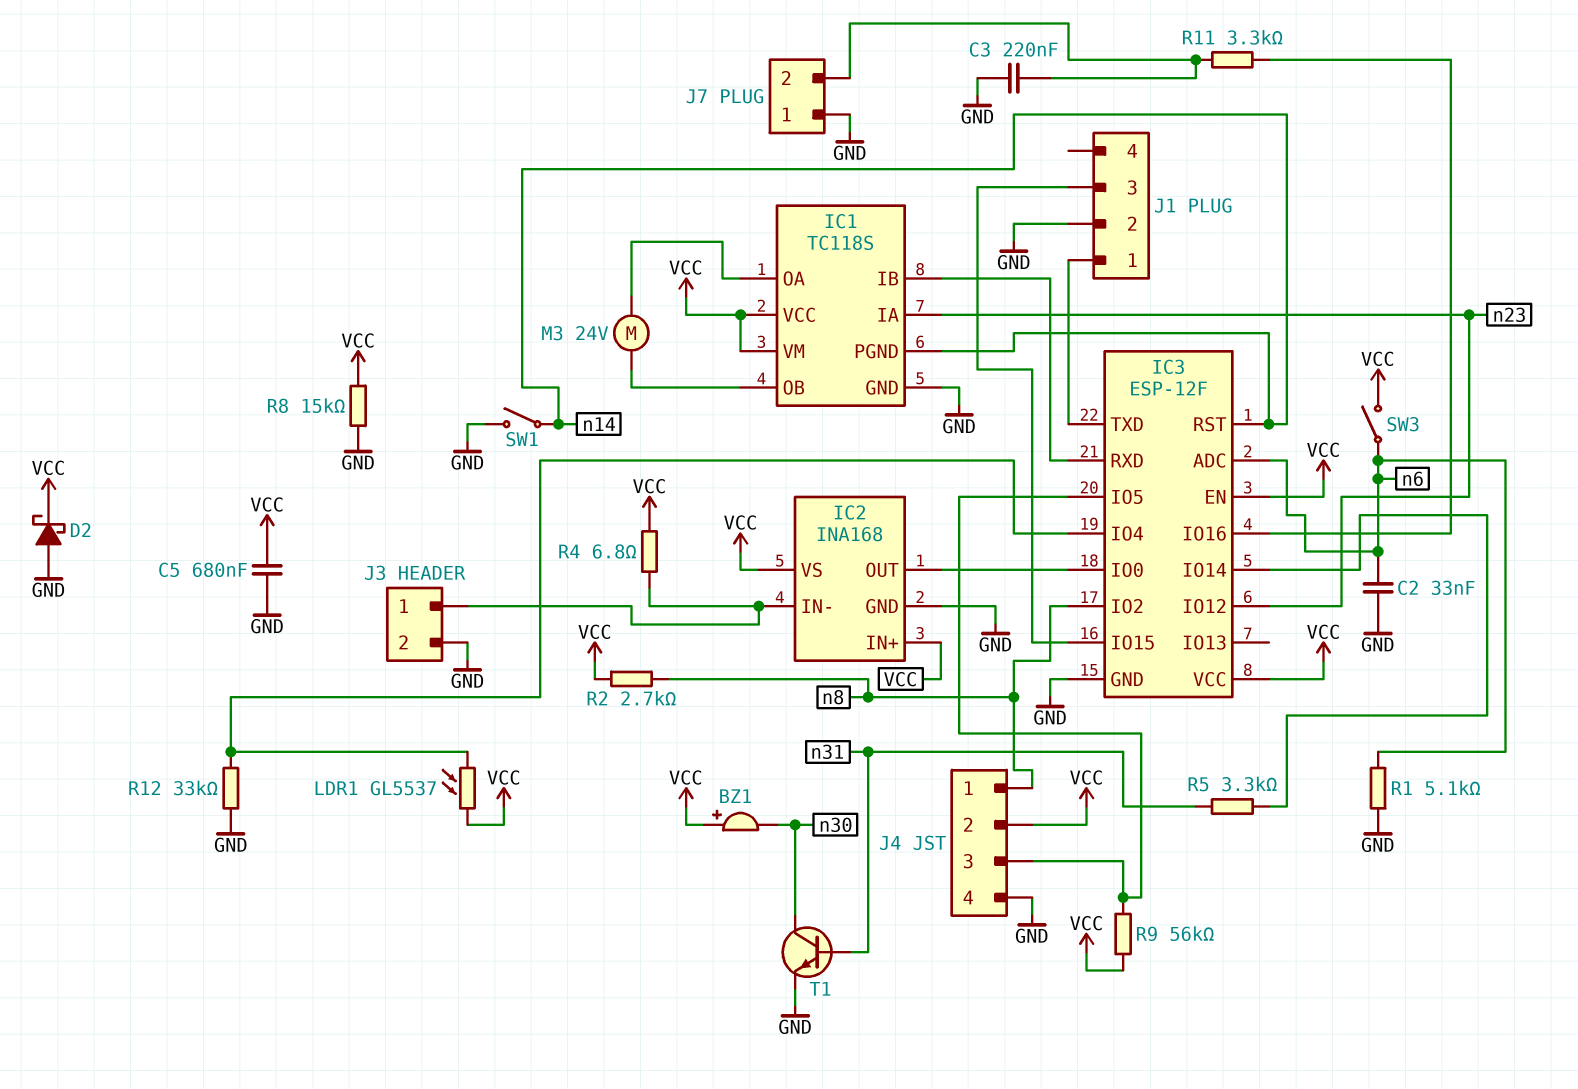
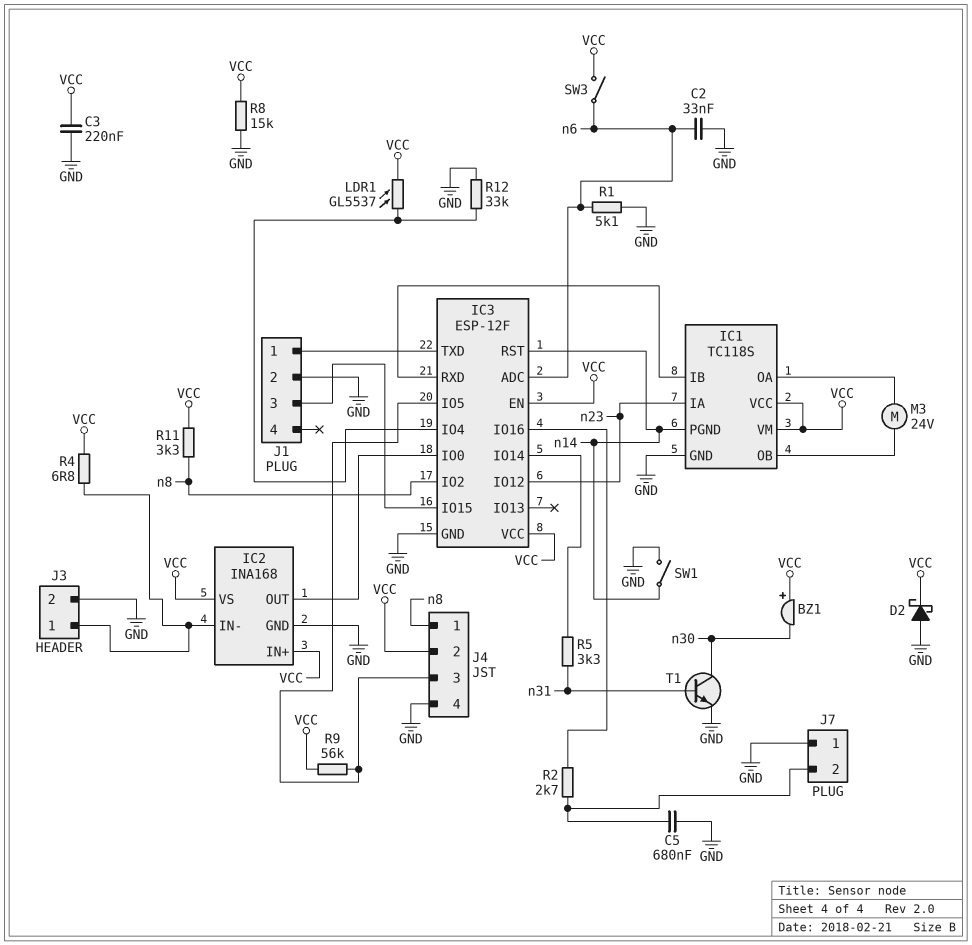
C3: 220nF (GND, J7/2) -> 220nF (GND, VCC)
C5: 680nF (GND, VCC) -> 680nF (GND, J7/2)
R2: 2.7k (VCC, n8) -> 2.7k (IC3/IO16, J7/2)
R11: 3.3k (IC3/IO16, J7/2) -> 3.3k (VCC, n8)

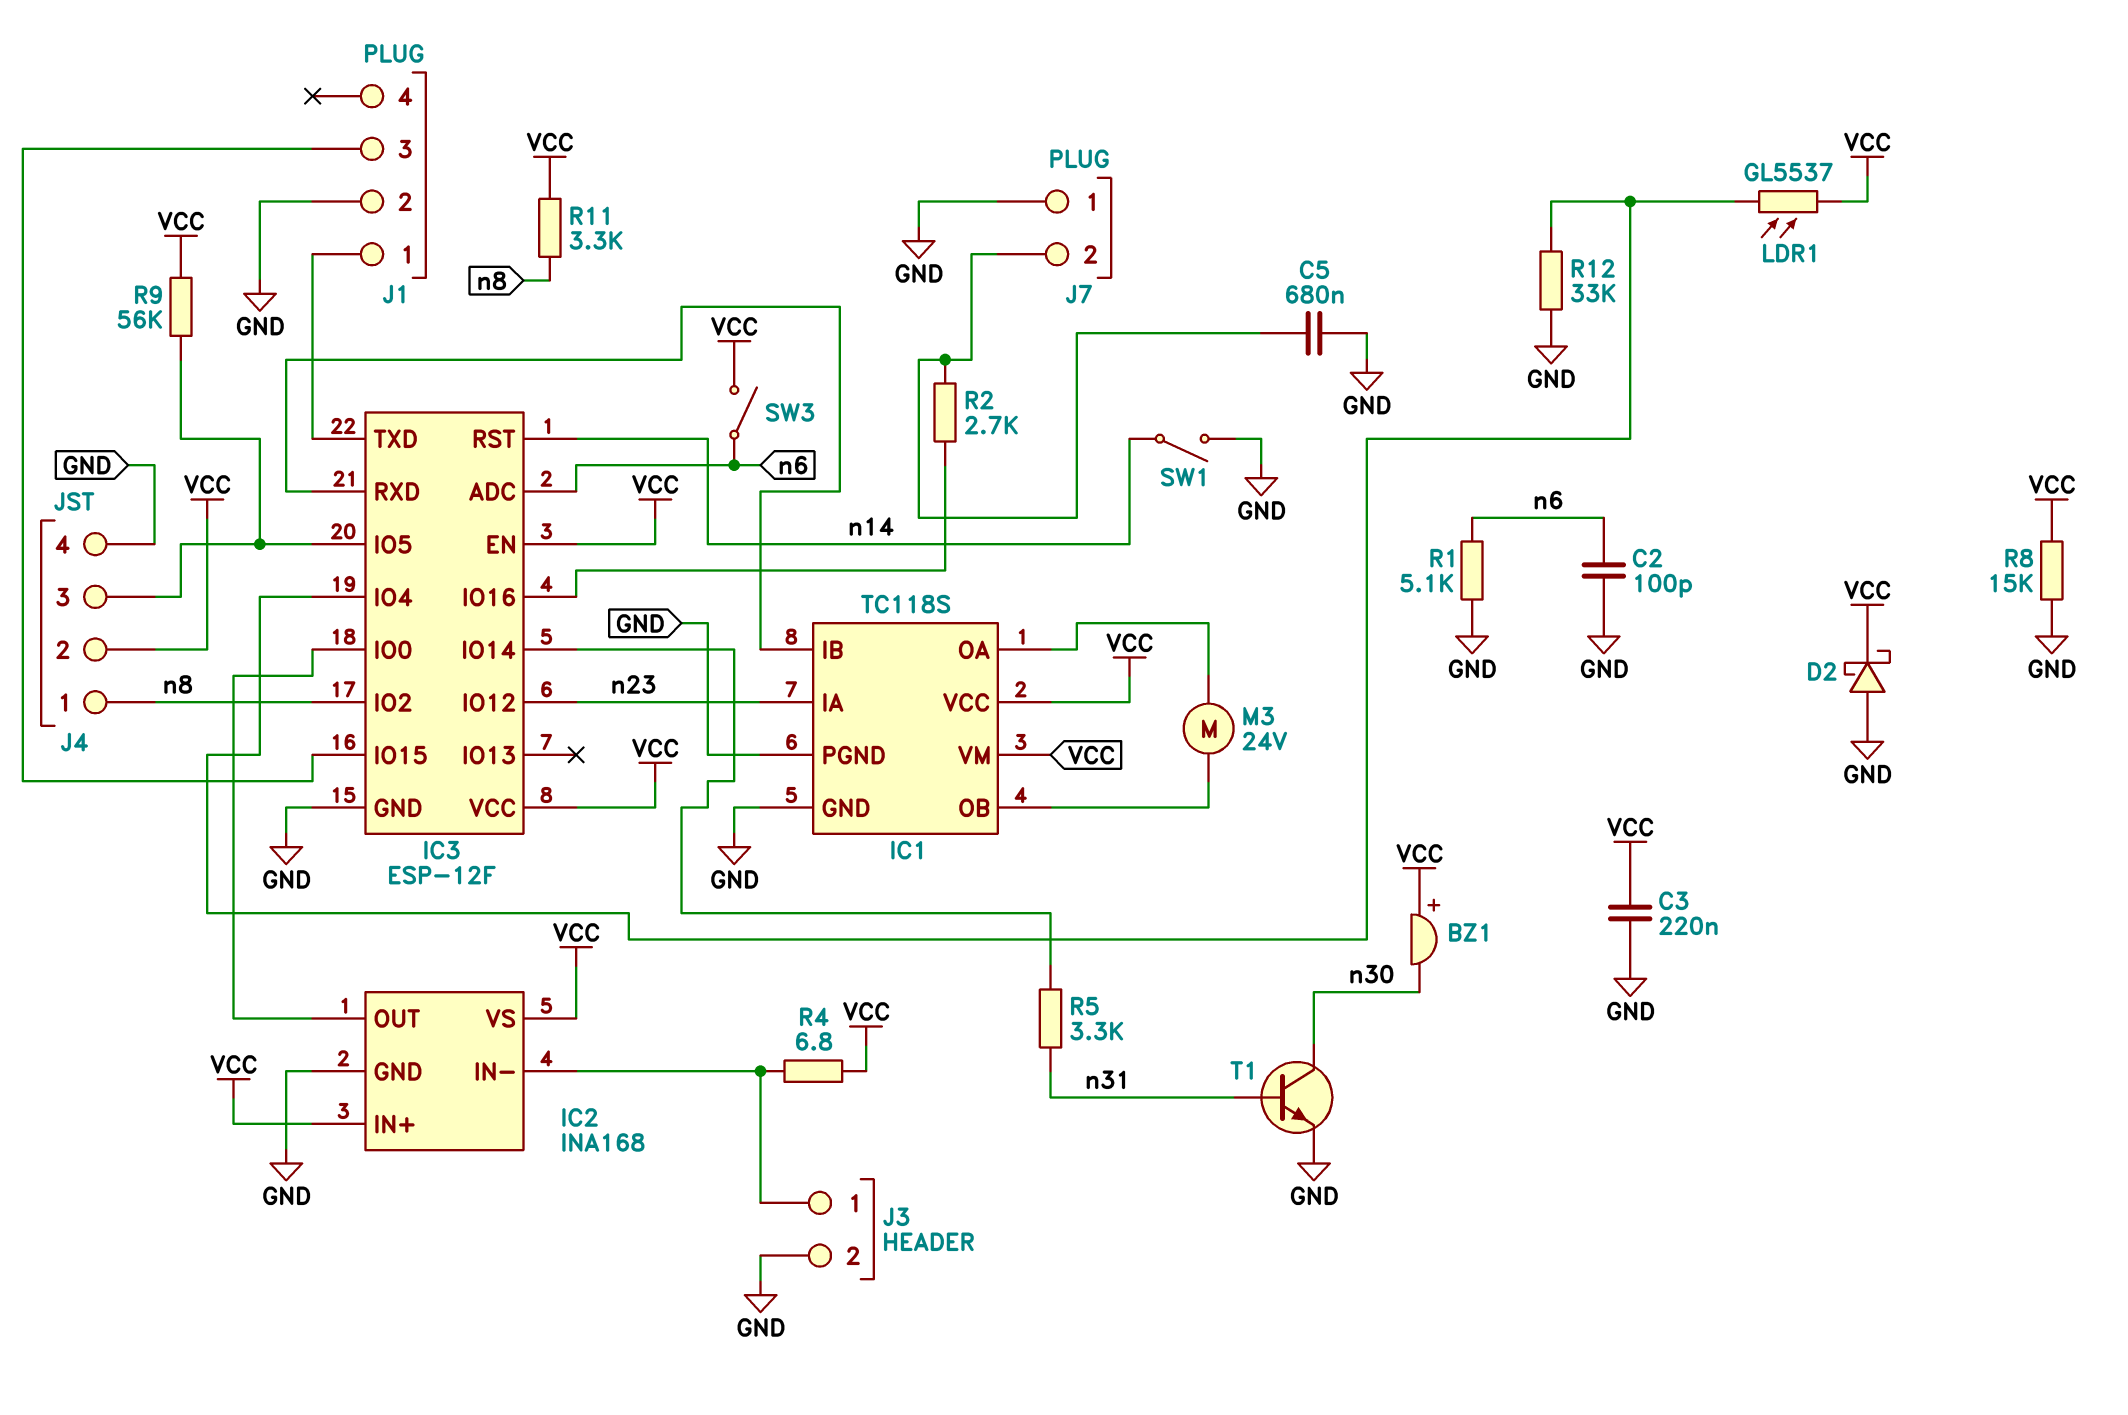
C2: 33nF (GND, n6) -> 100pF (GND, n6)
IC1 pin PGND: n14 -> GND

